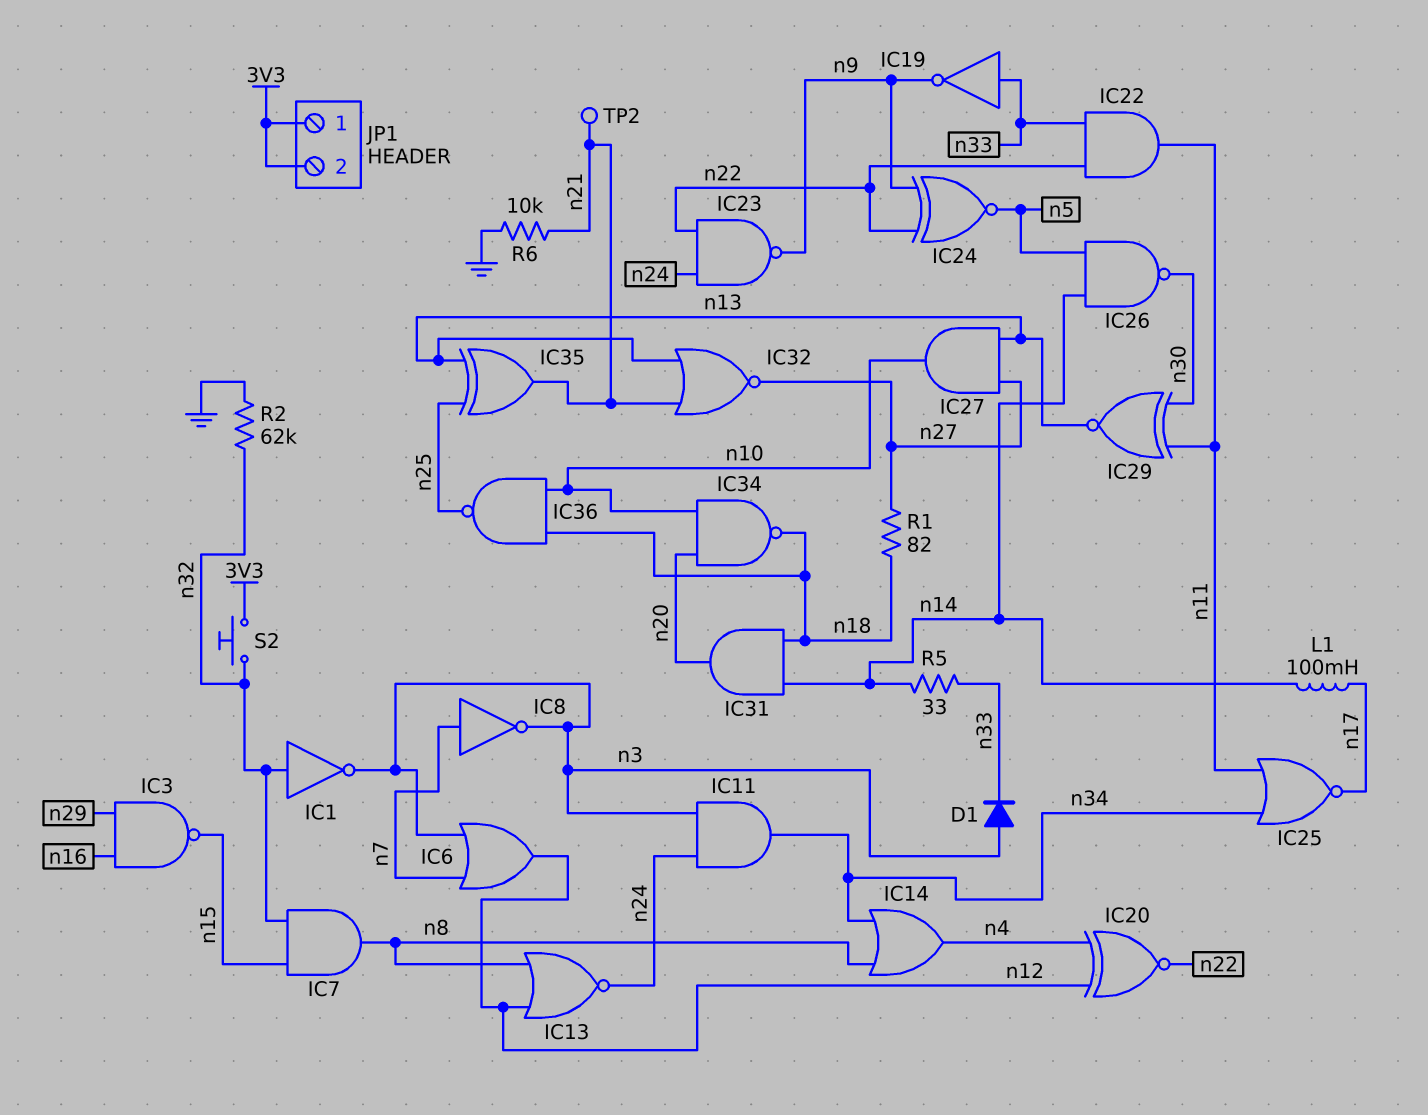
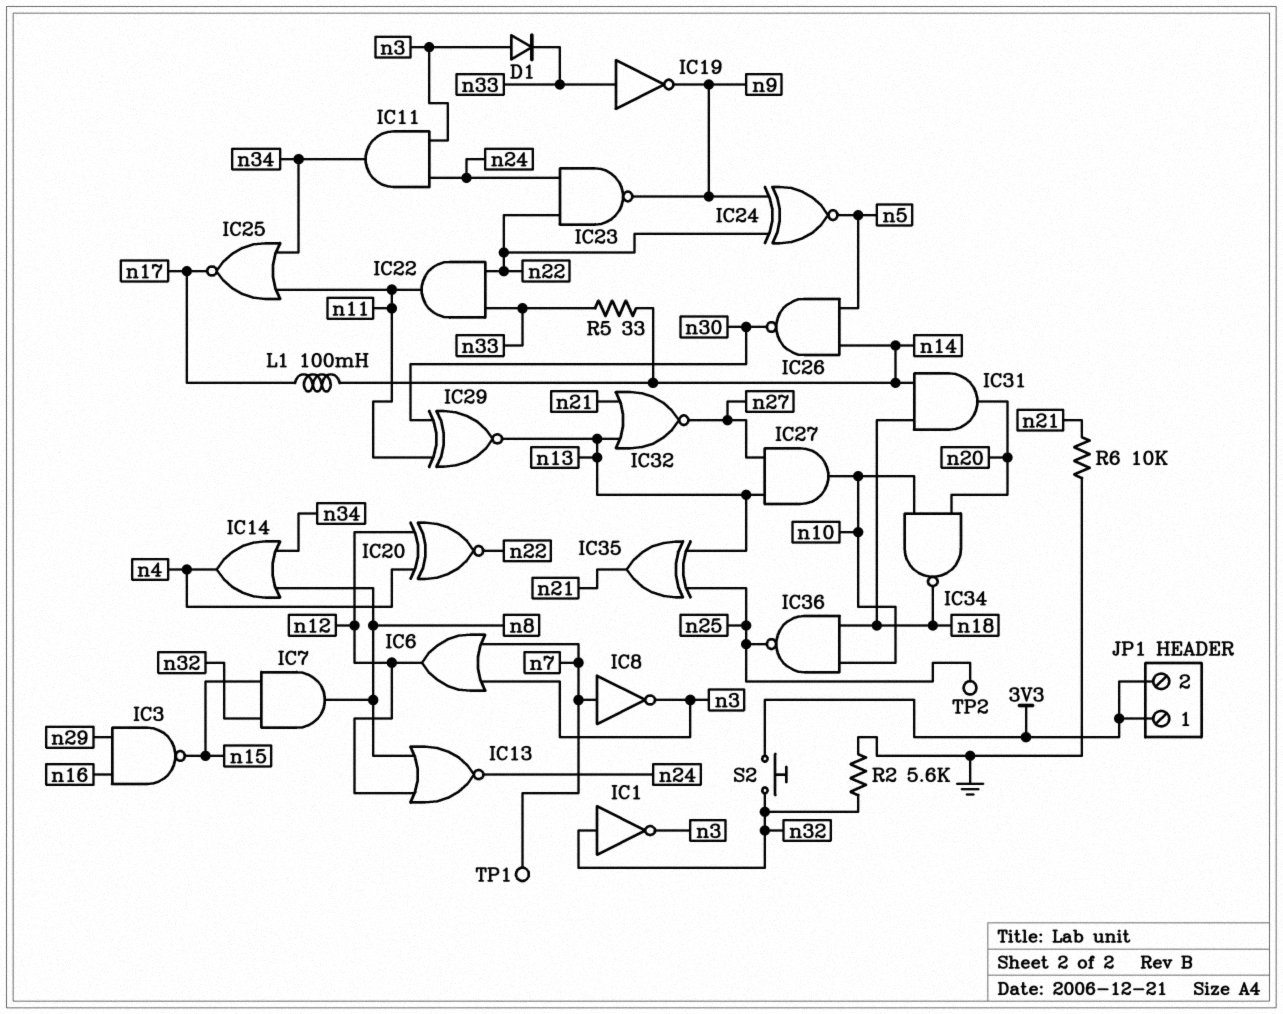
R1: 82 (n18, n27) -> none
R2: 62k (GND, n32) -> 5.6k (GND, n32)
TP1: none -> test point (n7)
TP2: test point (n21) -> test point (n25)

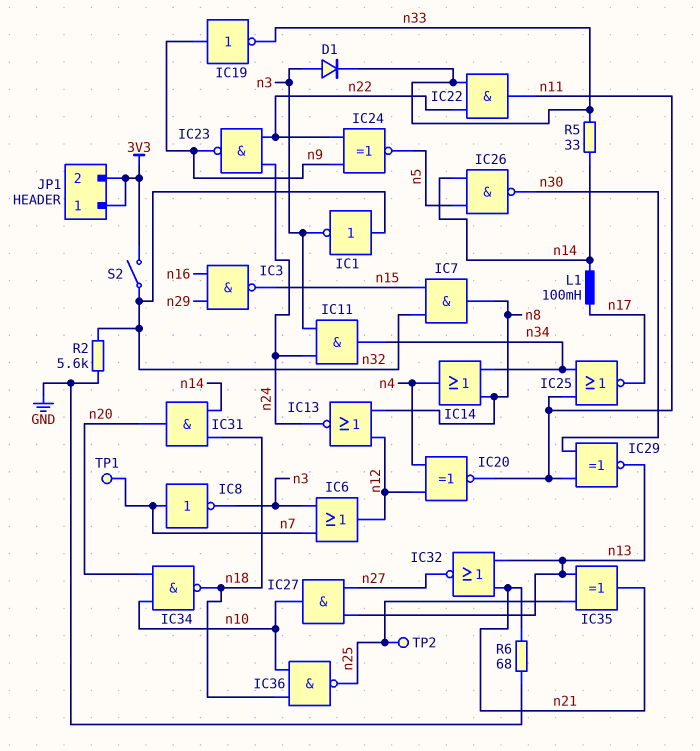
IC19: NOT (in n33, out n9) -> NOT (in n9, out n33)
IC20: XNOR (in n4, in n12, out n22) -> XNOR (in n4, in n12, out n11)
R6: 10k (GND, n21) -> 68 (GND, n21)
S2: button (3V3, n32) -> switch (3V3, n32)

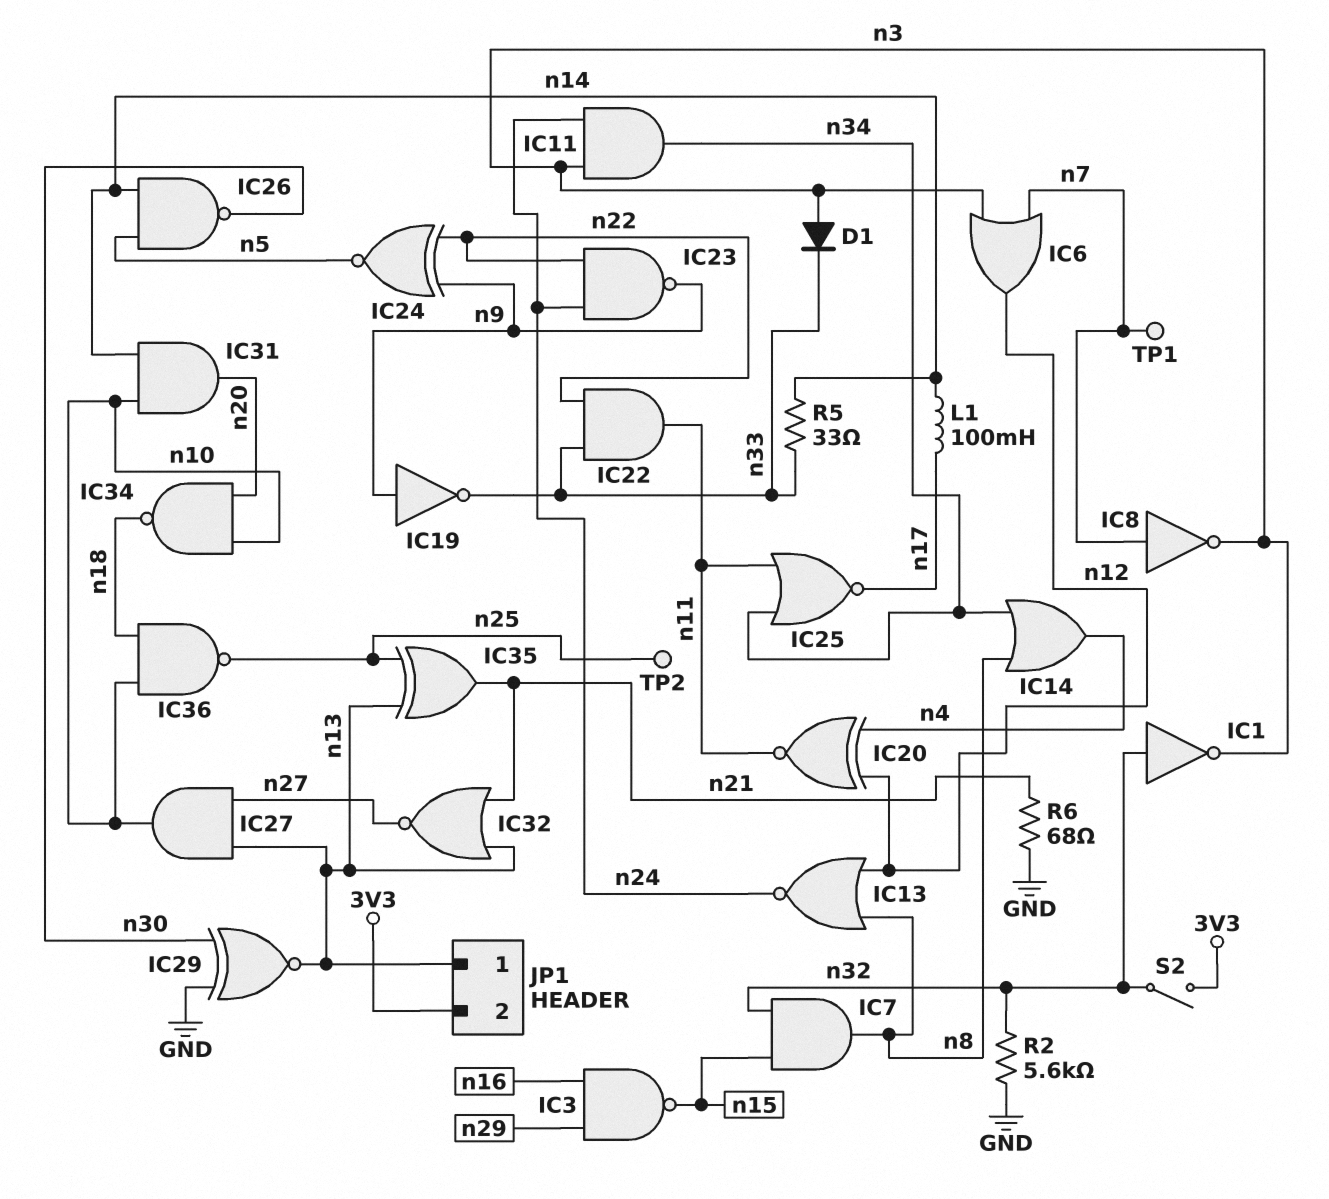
IC29: XNOR (in n11, in n30, out n13) -> XNOR (in GND, in n30, out n13)
IC31: AND (in n14, in n18, out n20) -> AND (in n10, in n14, out n20)
JP1 pin 1: 3V3 -> n13

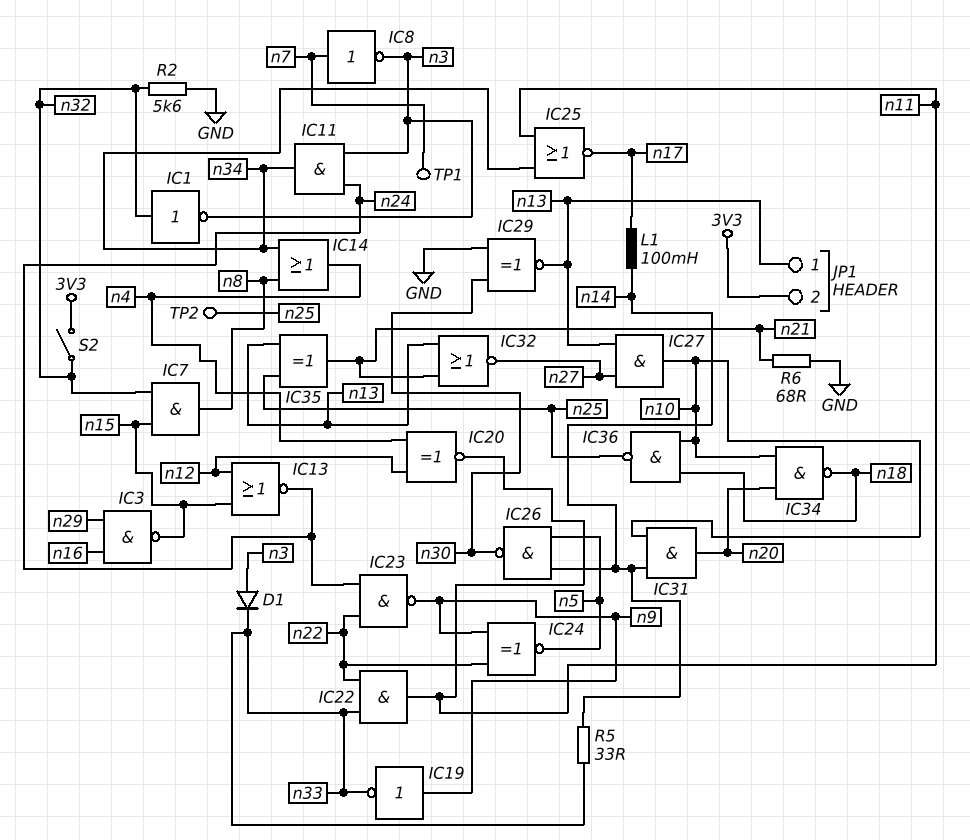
IC6: OR (in n3, in n7, out n12) -> none
IC13: NOR (in n8, in n12, out n24) -> NOR (in n12, in n15, out n24)

